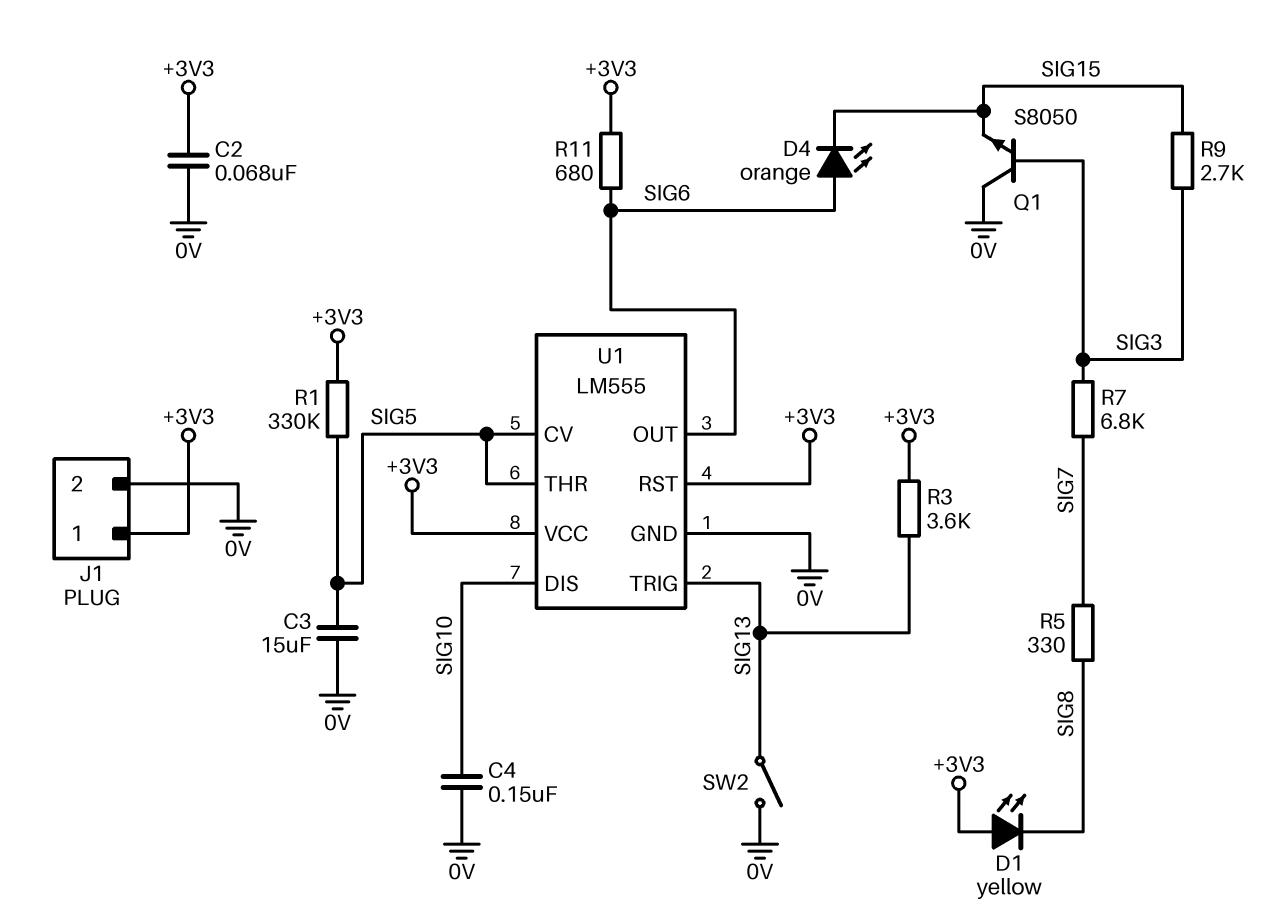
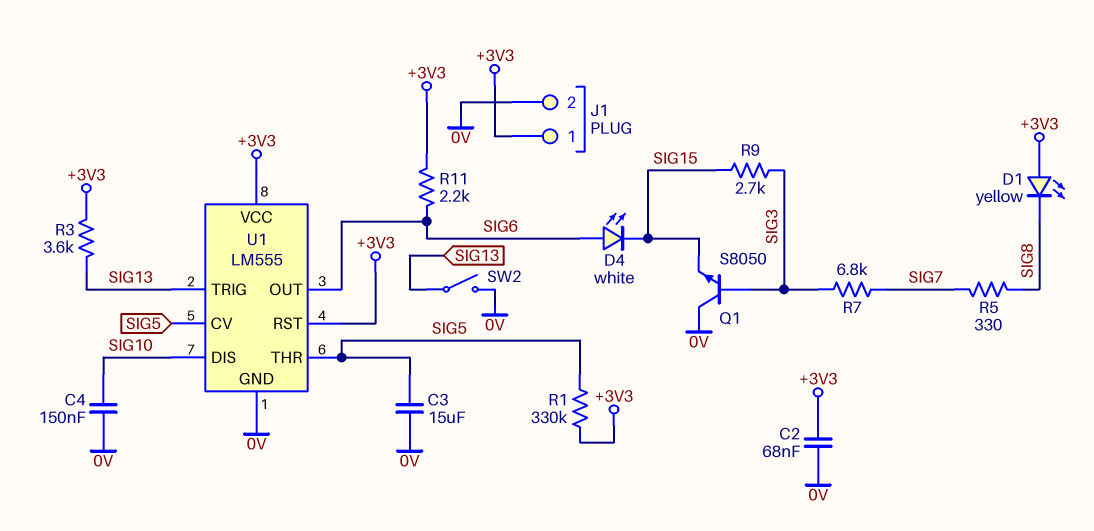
D4: LED orange (A SIG6, K SIG15) -> LED white (A SIG6, K SIG15)
R11: 680 (+3V3, SIG6) -> 2.2k (+3V3, SIG6)

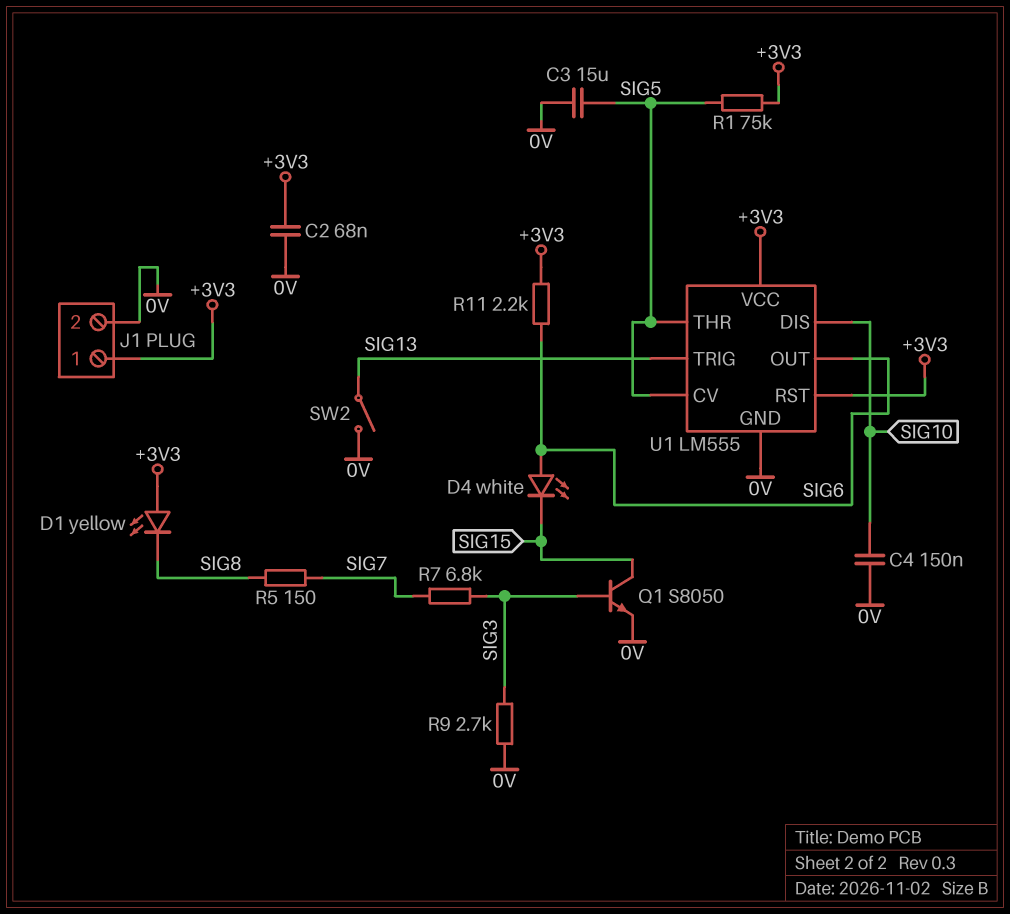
Q1: NPN S8050 (B SIG3, C 0V, E SIG15) -> NPN S8050 (B SIG3, C SIG15, E 0V)
R1: 330k (+3V3, SIG5) -> 75k (+3V3, SIG5)
R3: 3.6k (+3V3, SIG13) -> none
R5: 330 (SIG7, SIG8) -> 150 (SIG7, SIG8)
R9: 2.7k (SIG3, SIG15) -> 2.7k (0V, SIG3)

